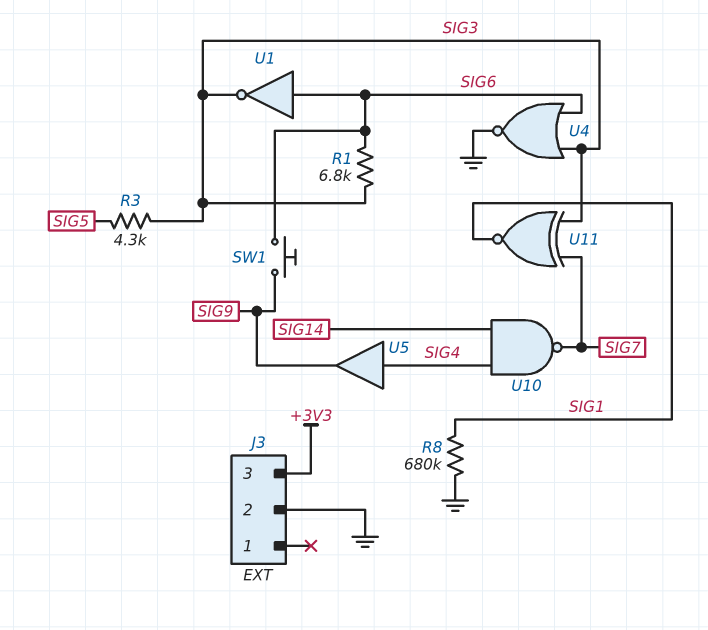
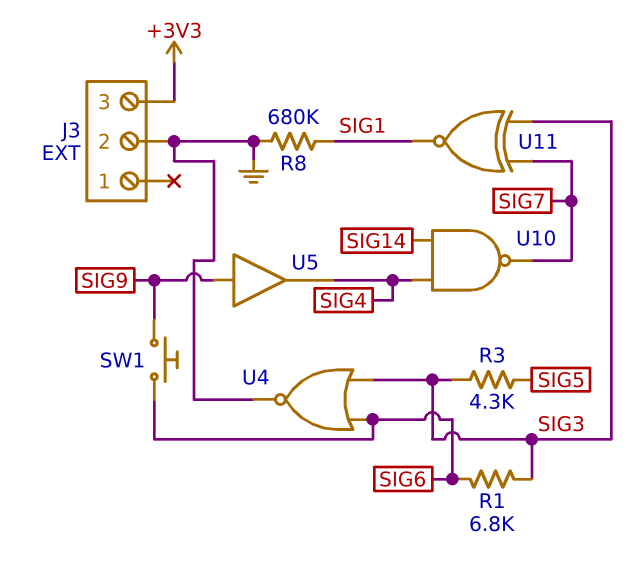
U1: NOT (in SIG6, out SIG3) -> none
U5: buffer (in SIG4, out SIG9) -> buffer (in SIG9, out SIG4)

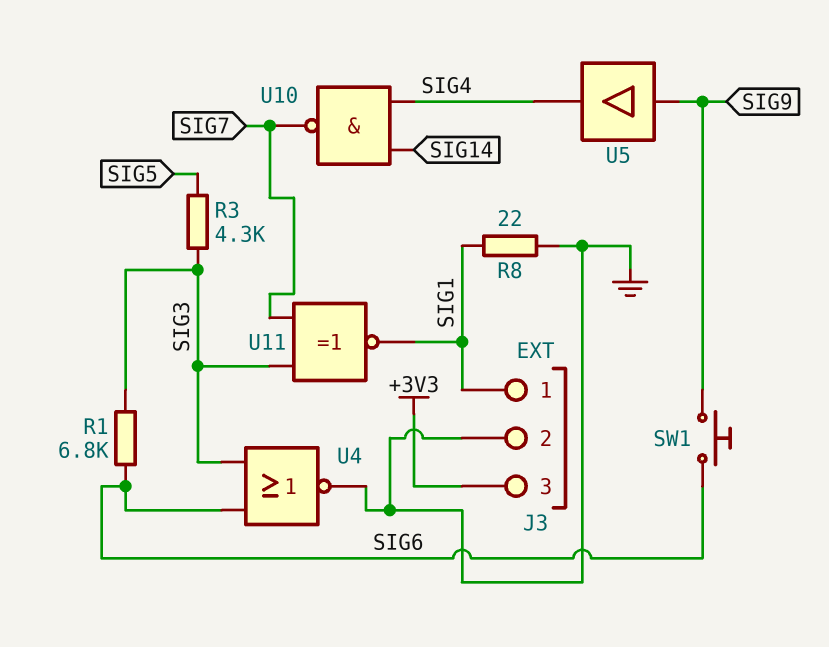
J3 pin 1: none -> SIG1
R8: 680k (GND, SIG1) -> 22 (GND, SIG1)

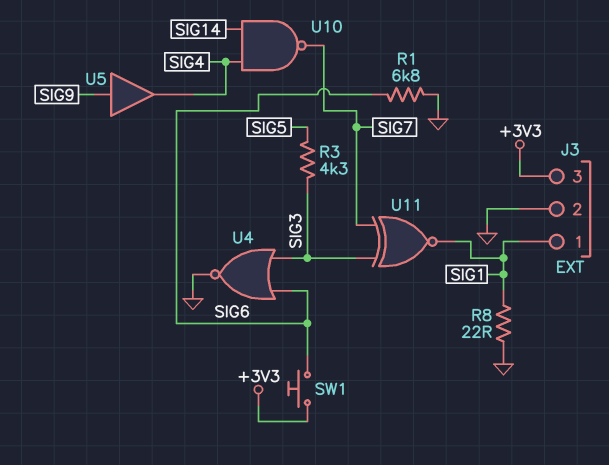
R1: 6.8k (SIG3, SIG6) -> 6.8k (GND, SIG6)
SW1: button (SIG6, SIG9) -> button (+3V3, SIG6)

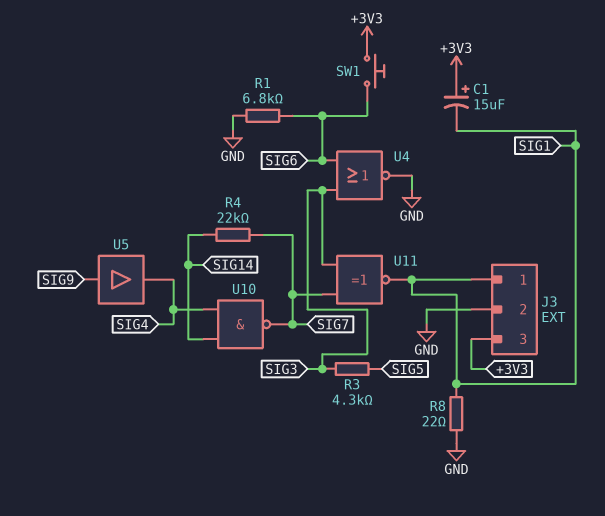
C1: none -> 15uF (plus +3V3, minus SIG1)
R4: none -> 22k (SIG7, SIG14)

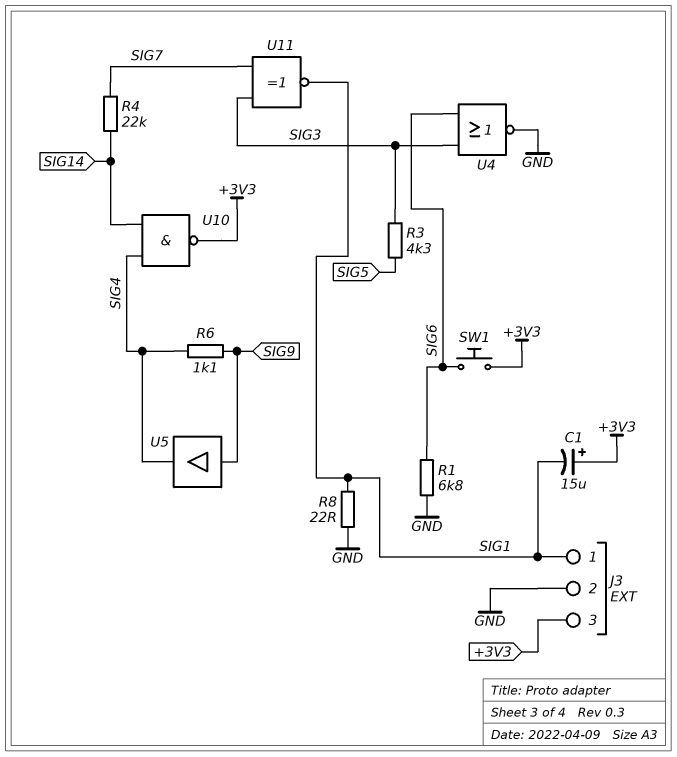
R6: none -> 1.1k (SIG4, SIG9)
U10: NAND (in SIG4, in SIG14, out SIG7) -> NAND (in SIG4, in SIG14, out +3V3)

